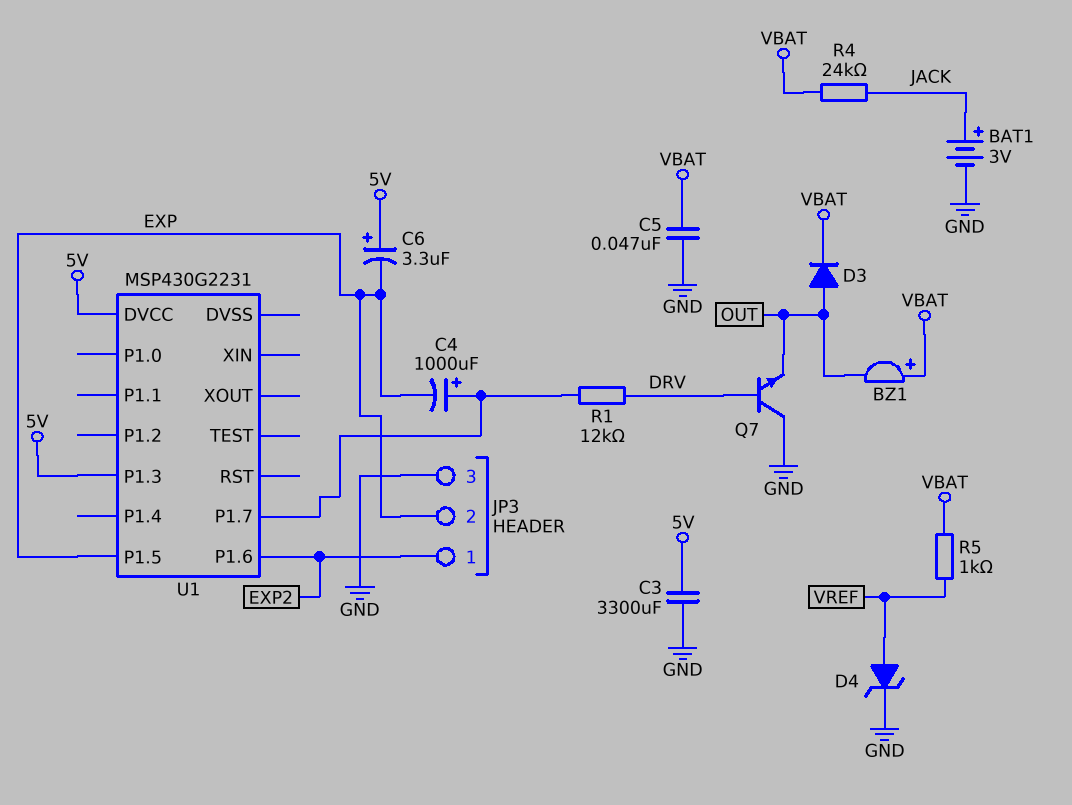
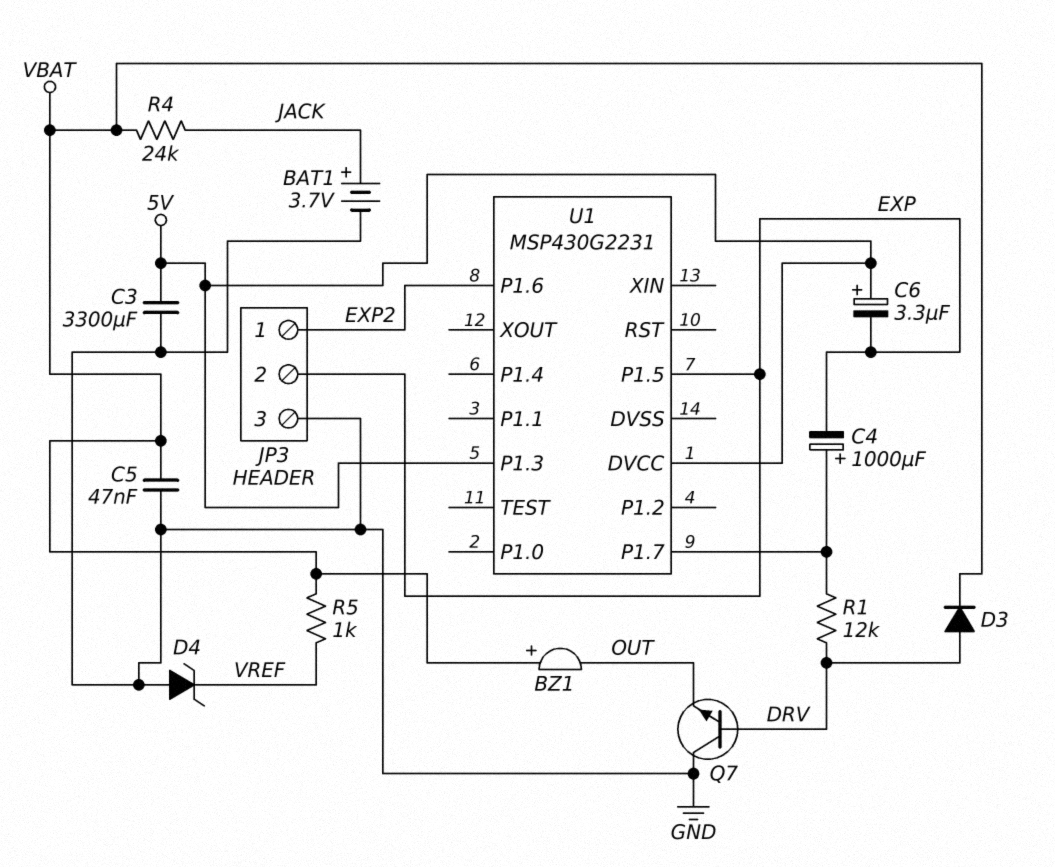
BAT1: 3V (plus JACK, minus GND) -> 3.7V (plus JACK, minus GND)
D3: diode (A OUT, K VBAT) -> diode (A DRV, K VBAT)
D4: zener (A VREF, K GND) -> zener (A GND, K VREF)

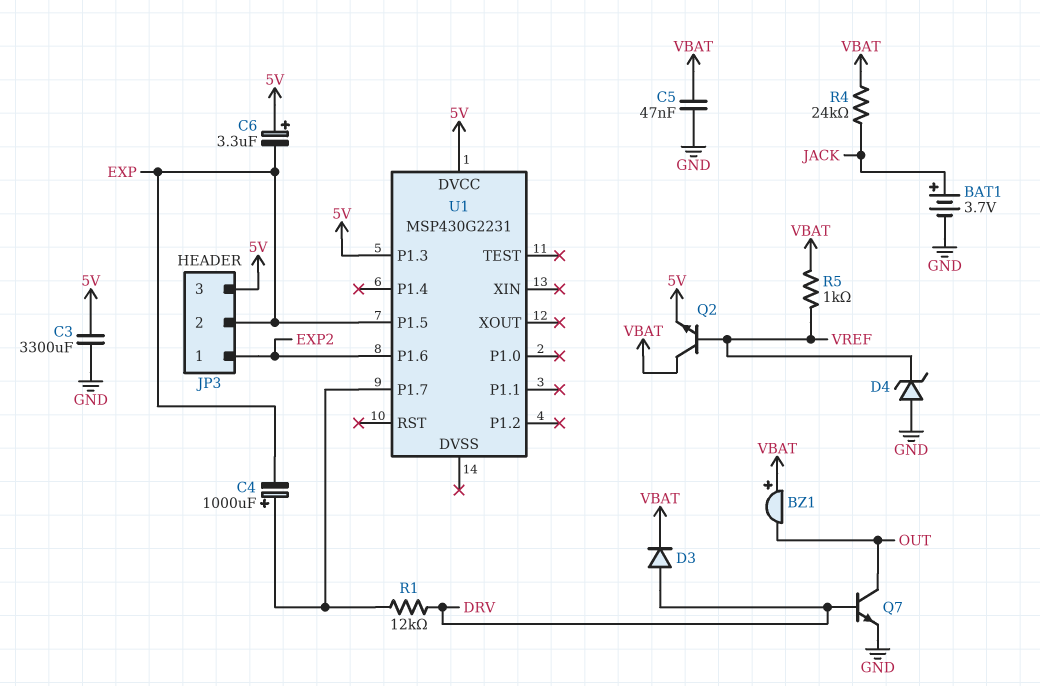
JP3 pin 3: GND -> 5V
Q2: none -> NPN (B VREF, C VBAT, E 5V)
Q7: NPN (B DRV, C GND, E OUT) -> NPN (B DRV, C OUT, E GND)

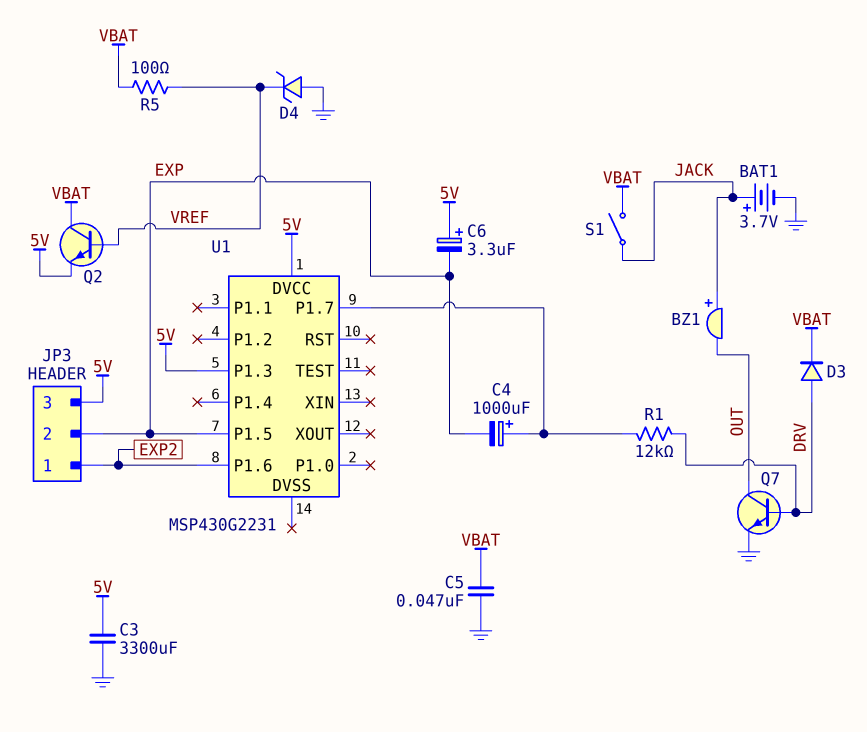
BZ1: buzzer (plus VBAT, minus OUT) -> buzzer (plus JACK, minus OUT)
R4: 24k (JACK, VBAT) -> none
R5: 1k (VBAT, VREF) -> 100 (VBAT, VREF)
S1: none -> switch (JACK, VBAT)

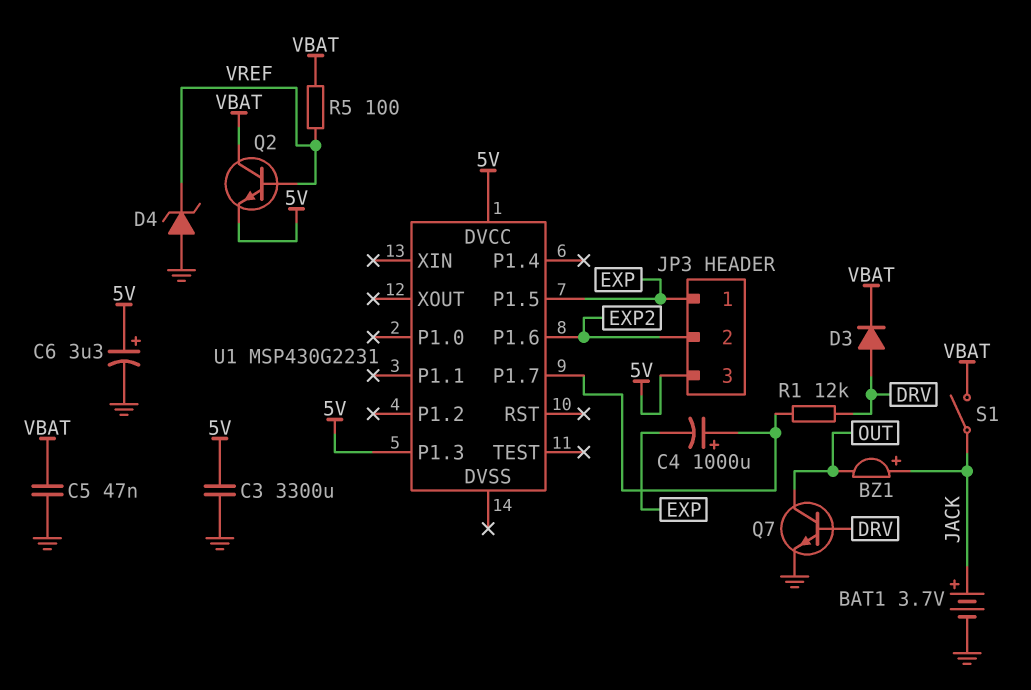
C6: 3.3uF (plus 5V, minus EXP) -> 3.3uF (plus 5V, minus GND)
JP3 pin 1: EXP2 -> EXP
JP3 pin 2: EXP -> EXP2

